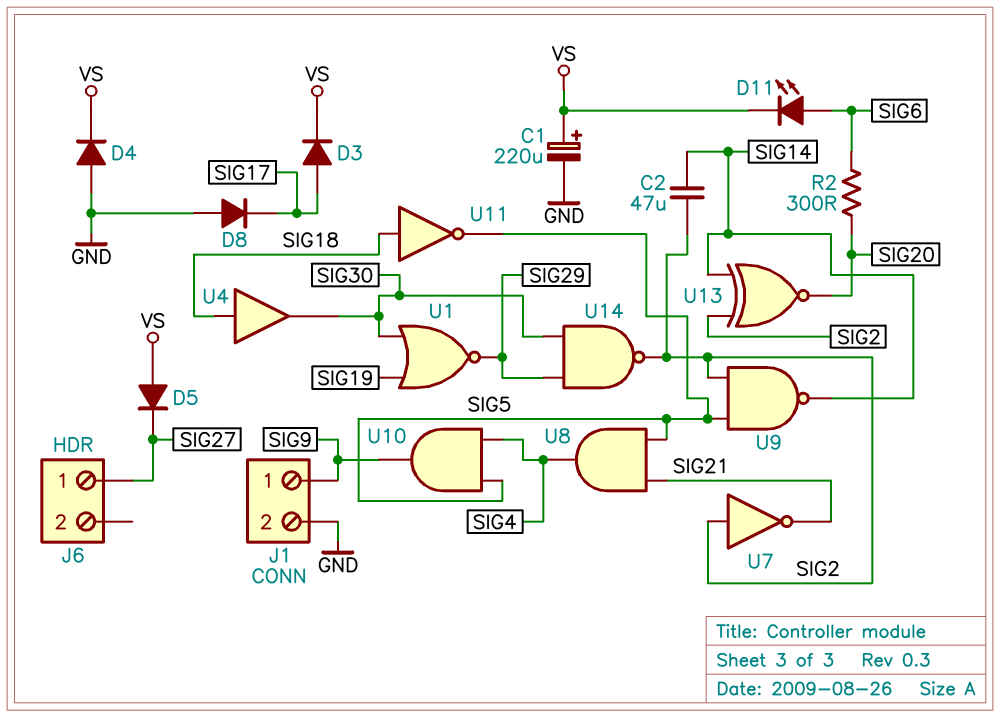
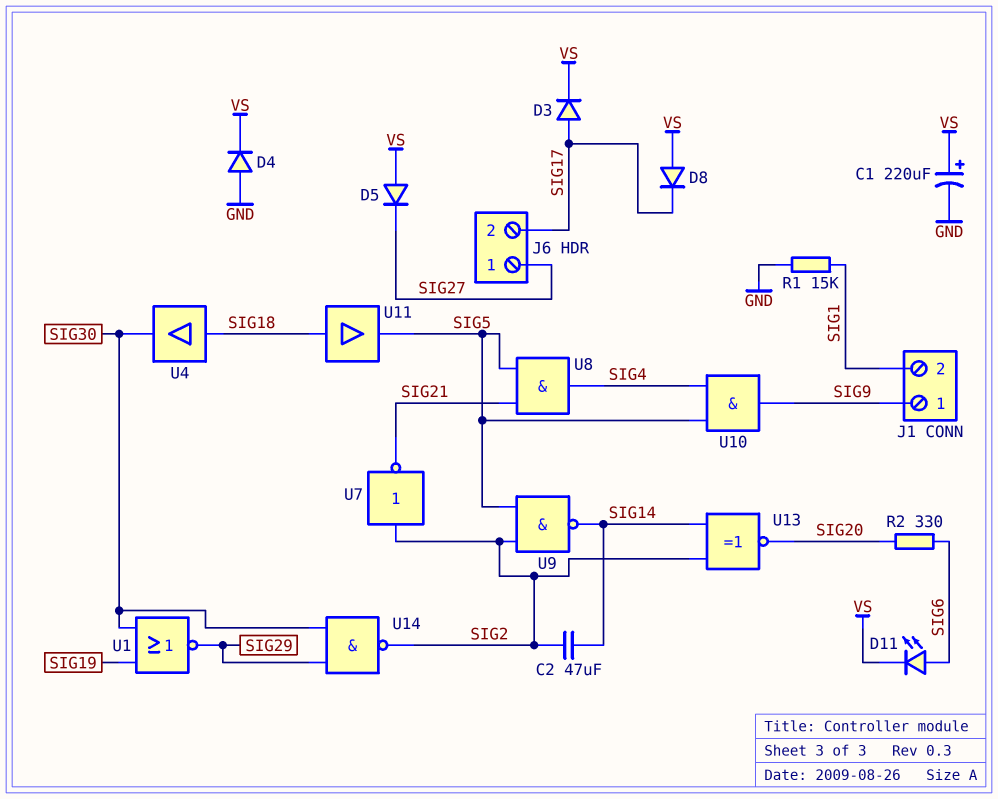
D8: diode (A GND, K SIG17) -> diode (A VS, K SIG17)
J1 pin 2: GND -> SIG1
J6 pin 2: none -> SIG17
R1: none -> 15k (GND, SIG1)
R2: 300 (SIG6, SIG20) -> 330 (SIG6, SIG20)
U11: NOT (in SIG18, out SIG5) -> buffer (in SIG18, out SIG5)

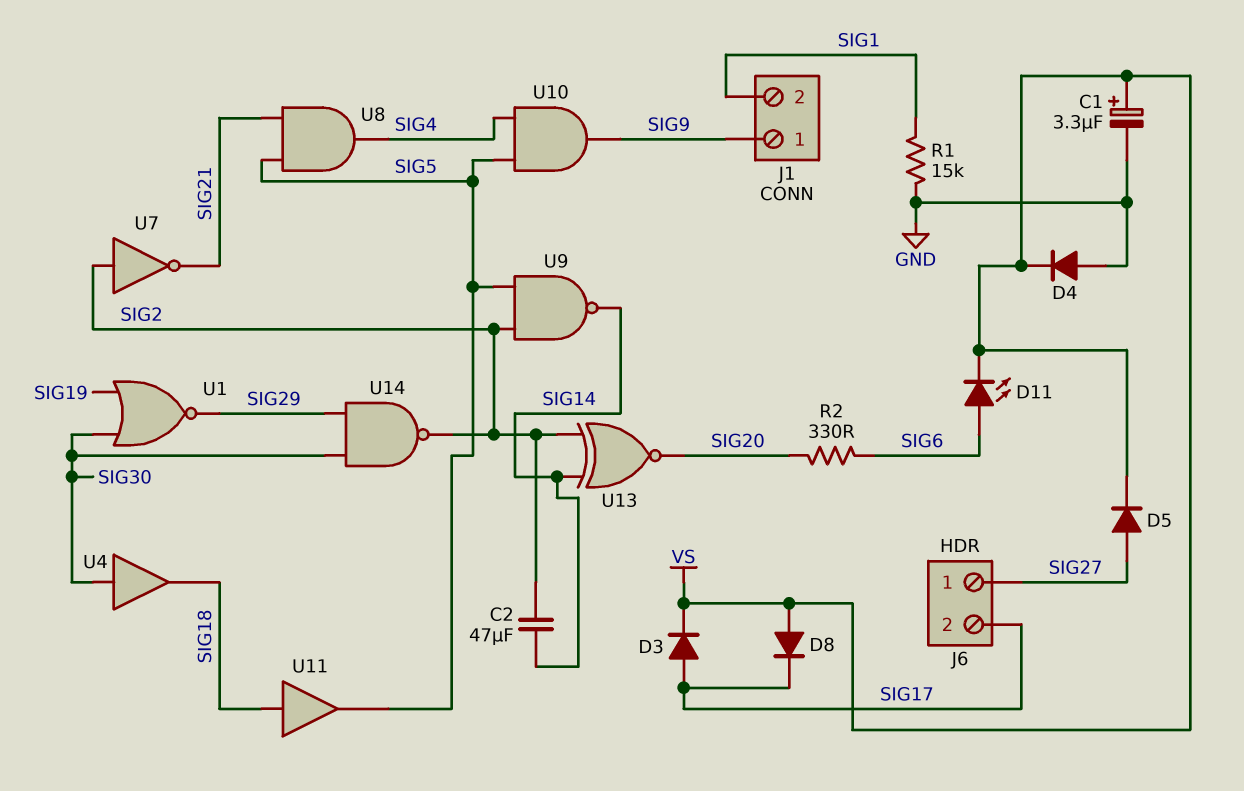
C1: 220uF (plus VS, minus GND) -> 3.3uF (plus VS, minus GND)
D5: diode (A VS, K SIG27) -> diode (A SIG27, K VS)
U4: buffer (in SIG18, out SIG30) -> buffer (in SIG30, out SIG18)

